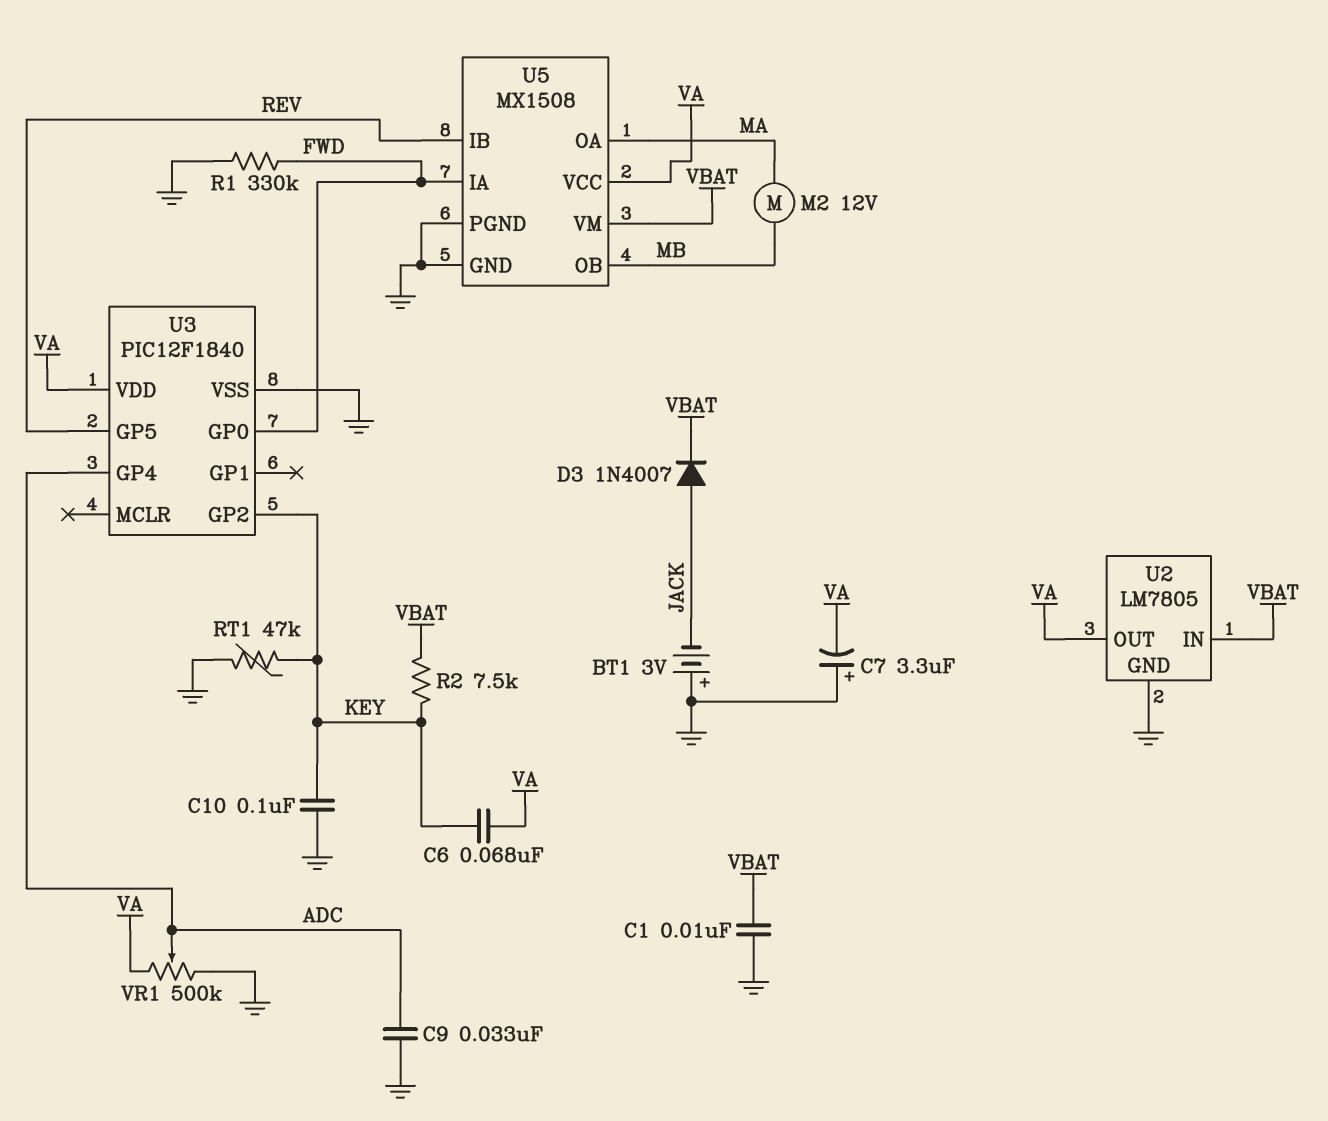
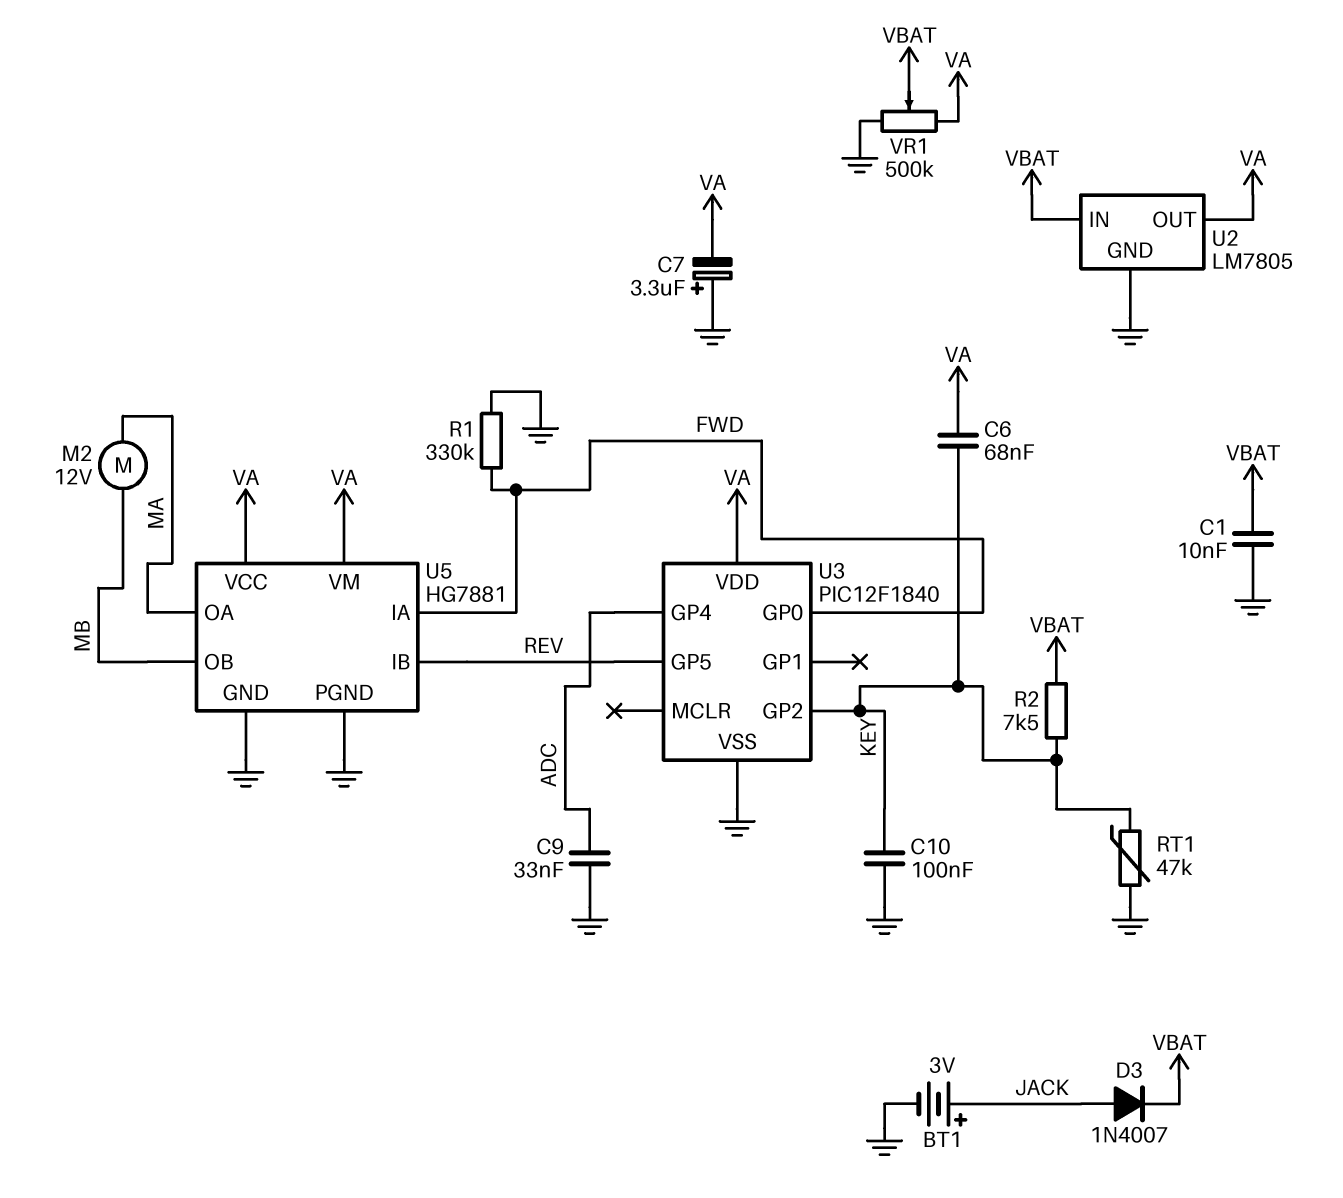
BT1: 3V (plus GND, minus JACK) -> 3V (plus JACK, minus GND)
U5: MX1508 -> HG7881
U5 pin VM: VBAT -> VA
VR1: 500k (GND, VA, wiper ADC) -> 500k (GND, VA, wiper VBAT)

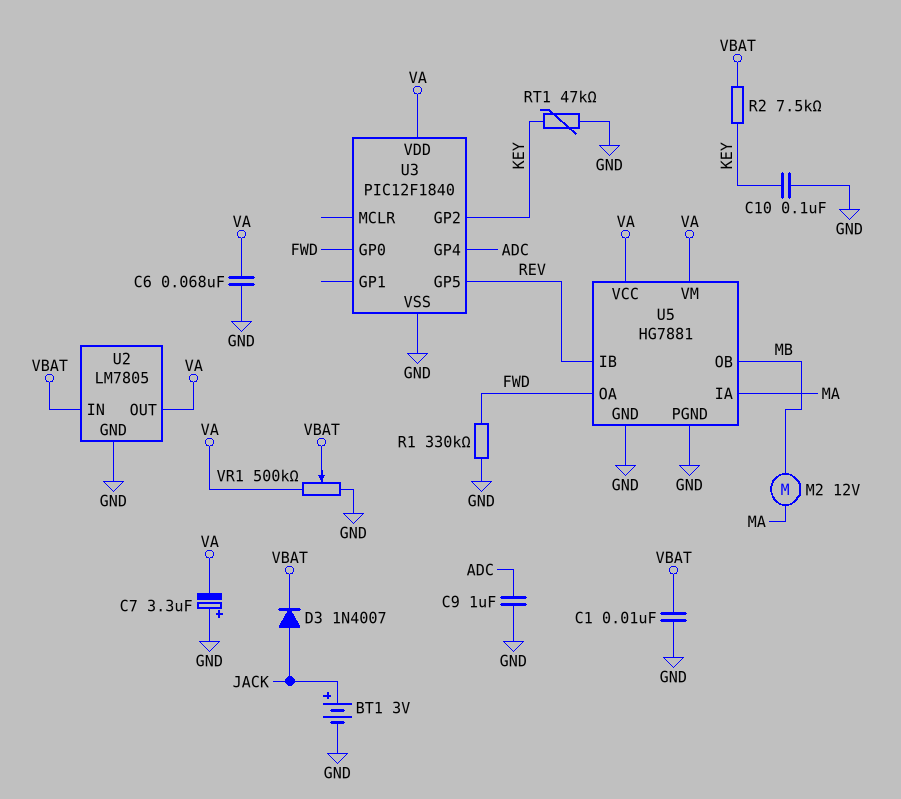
C6: 68nF (KEY, VA) -> 68nF (GND, VA)
C9: 33nF (ADC, GND) -> 1uF (ADC, GND)
U5 pin IA: FWD -> MA
U5 pin OA: MA -> FWD

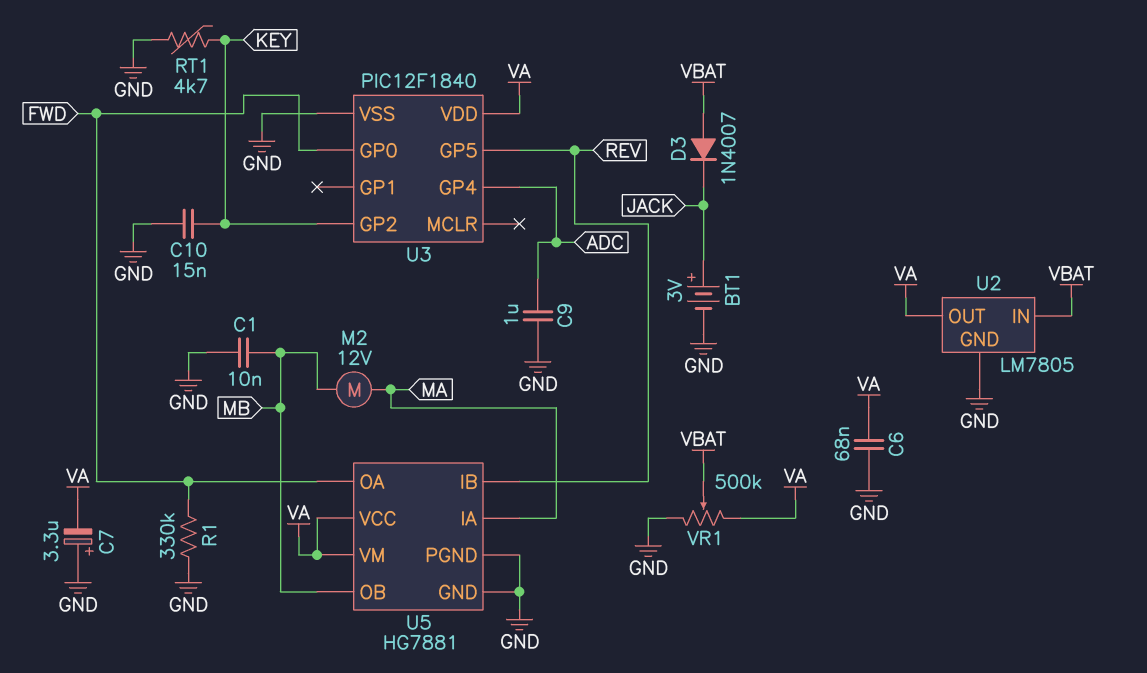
C1: 10nF (GND, VBAT) -> 10nF (GND, MB)
C10: 100nF (GND, KEY) -> 15nF (GND, KEY)
D3: diode 1N4007 (A JACK, K VBAT) -> diode 1N4007 (A VBAT, K JACK)
R2: 7.5k (KEY, VBAT) -> none
RT1: 47k (GND, KEY) -> 4.7k (GND, KEY)

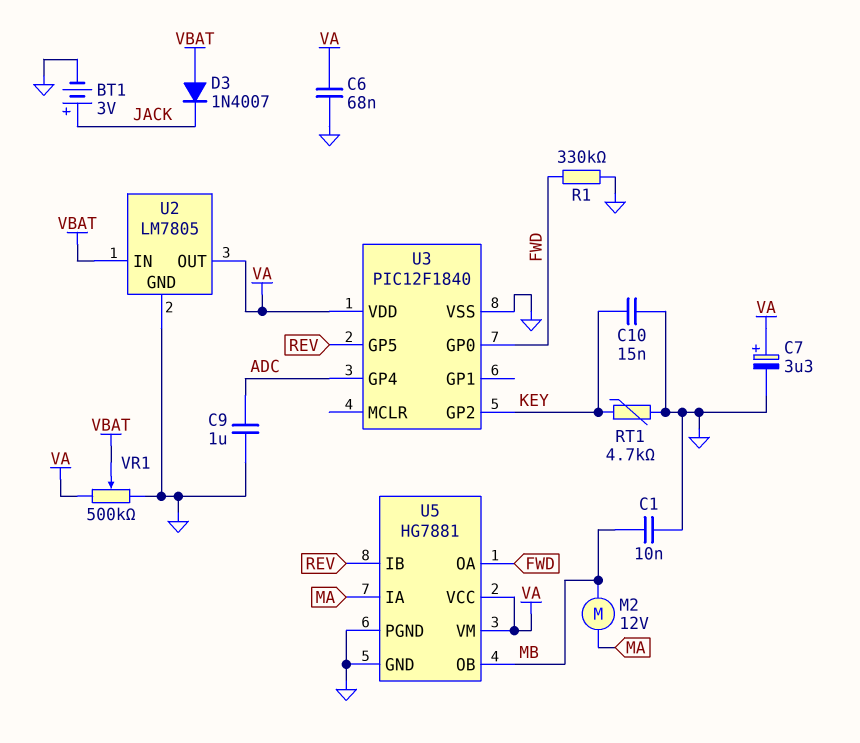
C7: 3.3uF (plus GND, minus VA) -> 3.3uF (plus VA, minus GND)

